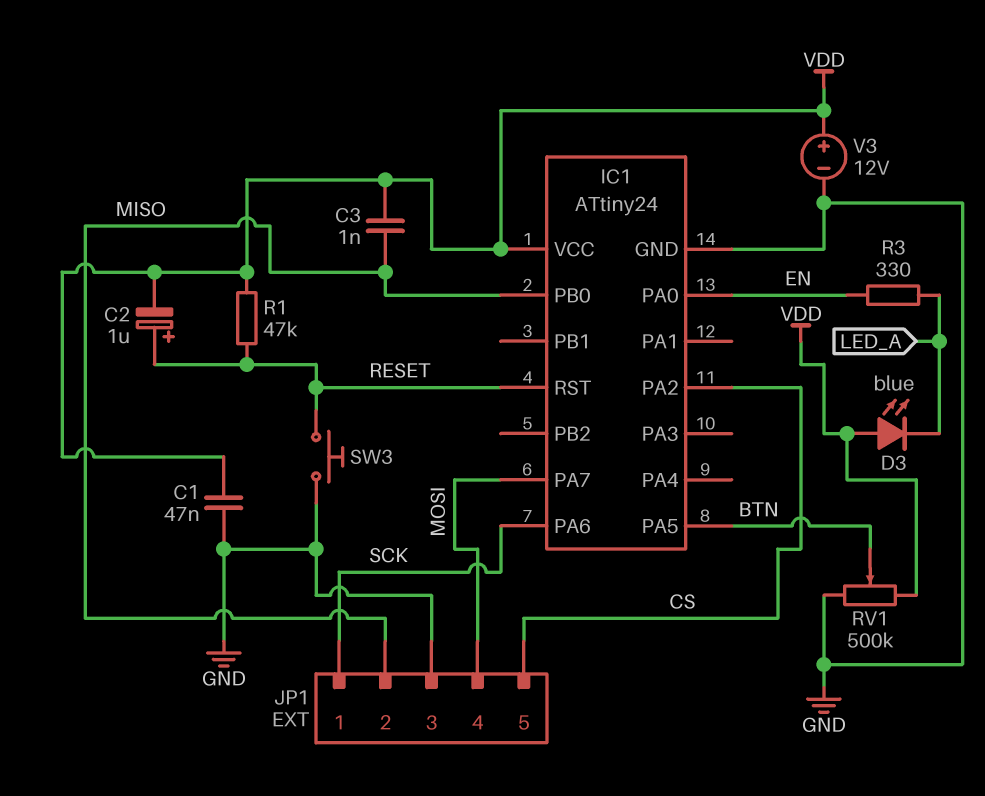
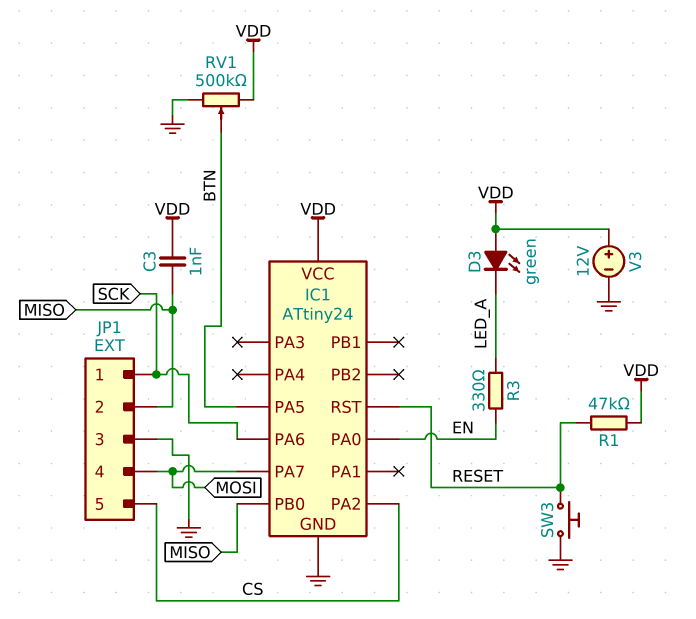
C1: 47nF (GND, VDD) -> none
C2: 1uF (plus RESET, minus VDD) -> none
D3: LED blue (A VDD, K LED_A) -> LED green (A VDD, K LED_A)

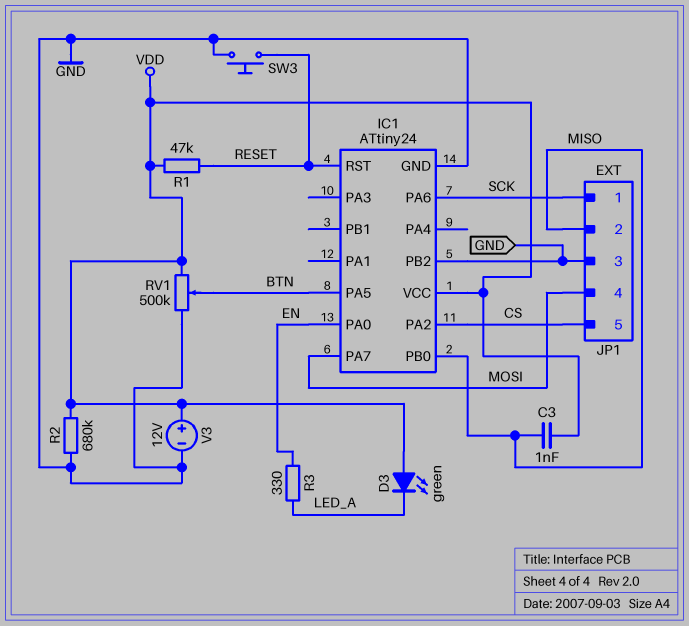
IC1 pin PB2: none -> GND
R2: none -> 680k (GND, VDD)

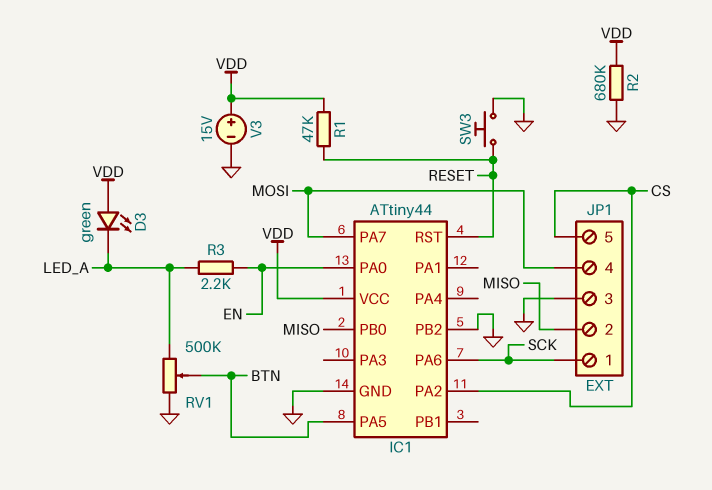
C3: 1nF (MISO, VDD) -> none
IC1: ATtiny24 -> ATtiny44
R3: 330 (EN, LED_A) -> 2.2k (EN, LED_A)
RV1: 500k (GND, VDD, wiper BTN) -> 500k (GND, LED_A, wiper BTN)
V3: 12V (plus VDD, minus GND) -> 15V (plus VDD, minus GND)

